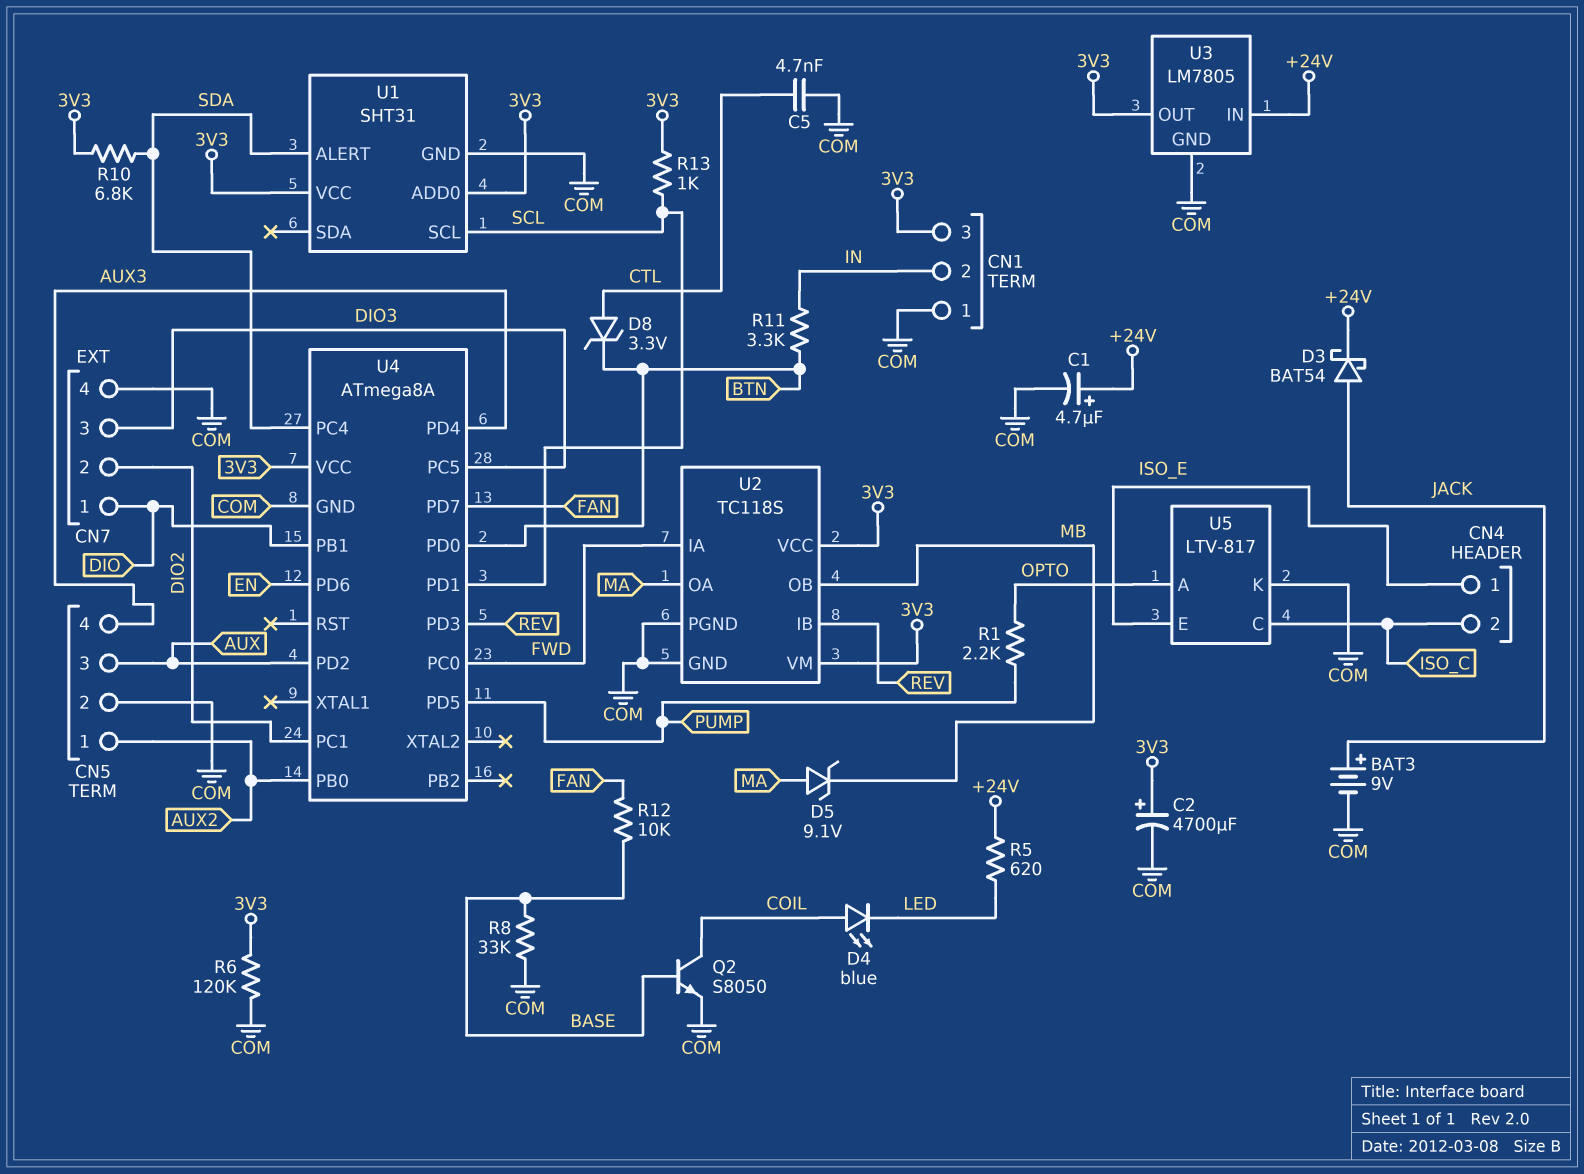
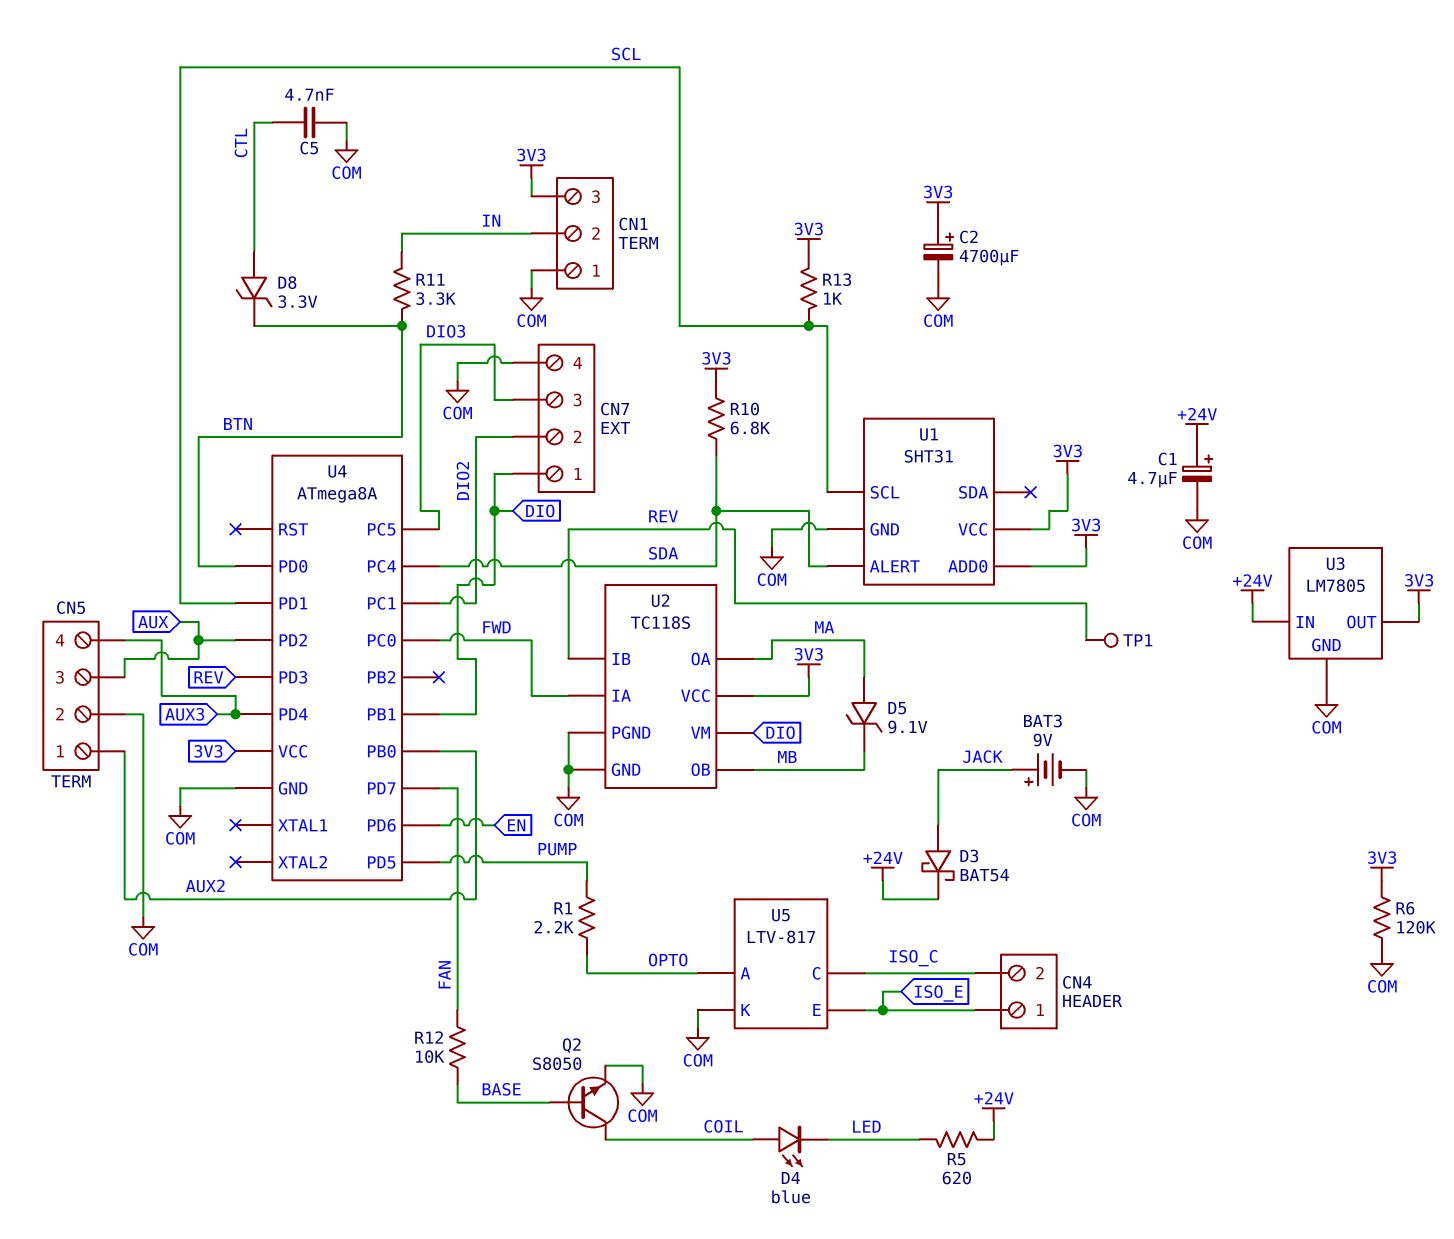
R8: 33k (BASE, COM) -> none
TP1: none -> test point (REV)
U2 pin VM: 3V3 -> DIO

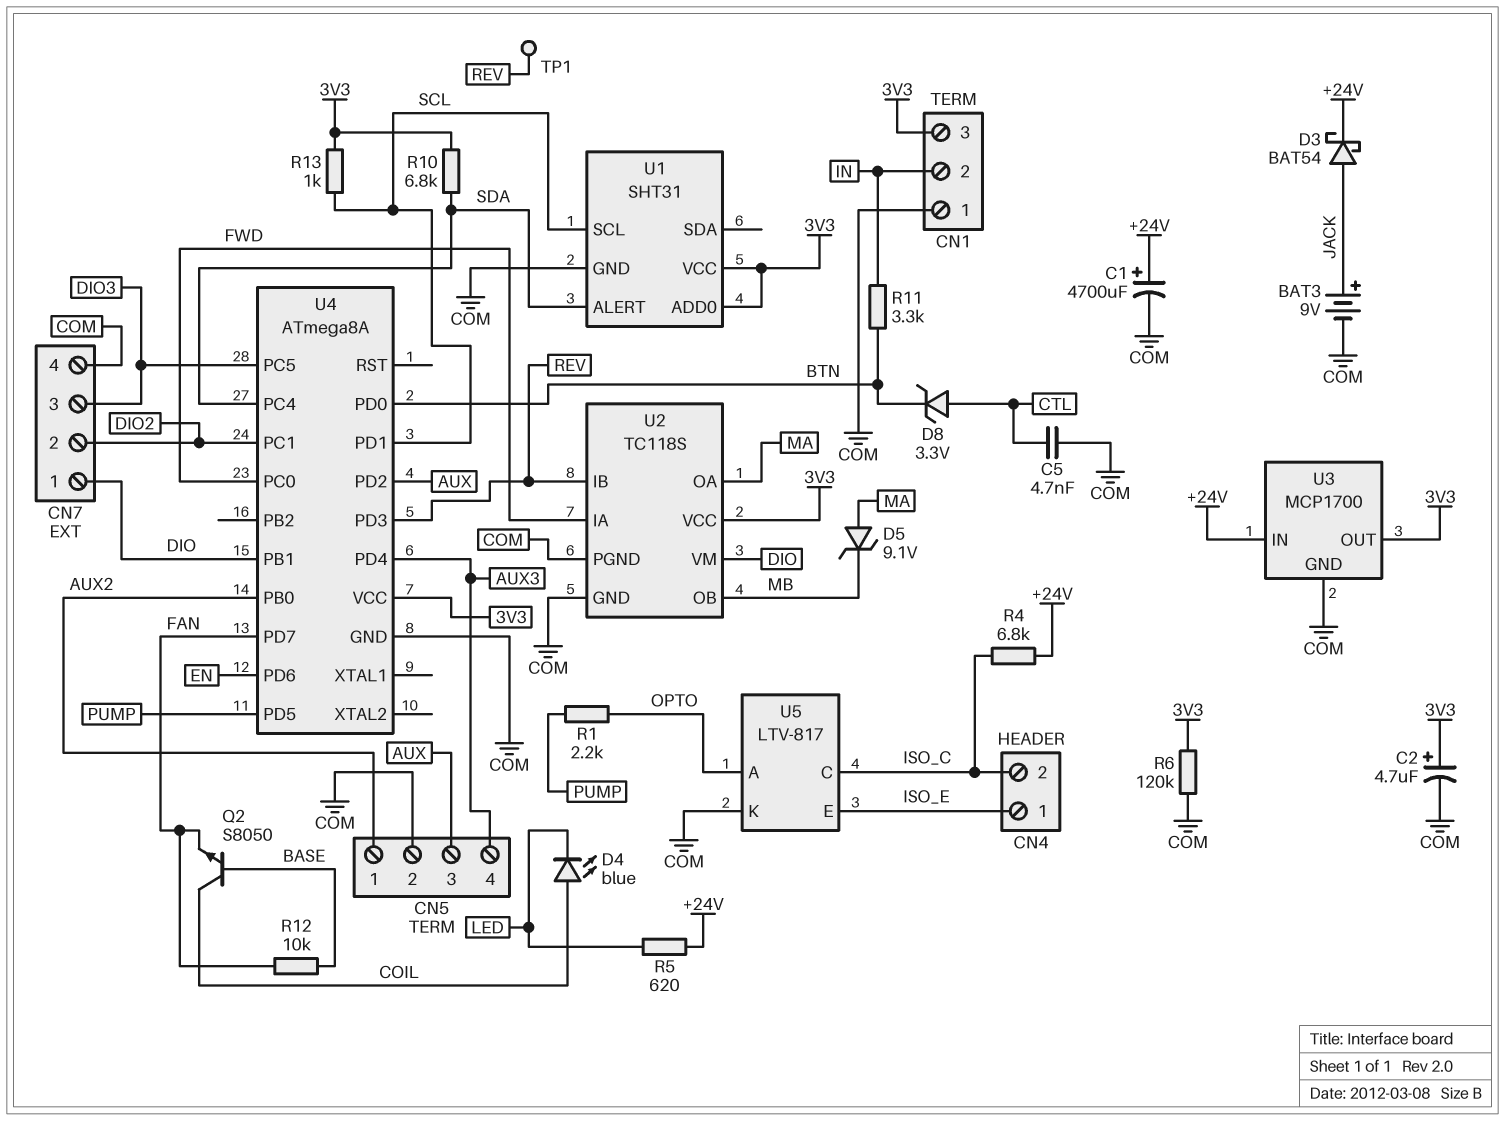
C1: 4.7uF (plus +24V, minus COM) -> 4700uF (plus +24V, minus COM)
C2: 4700uF (plus 3V3, minus COM) -> 4.7uF (plus 3V3, minus COM)
Q2: NPN S8050 (B BASE, C COIL, E COM) -> NPN S8050 (B BASE, C COIL, E FAN)
R4: none -> 6.8k (+24V, ISO_C)
U3: LM7805 -> MCP1700

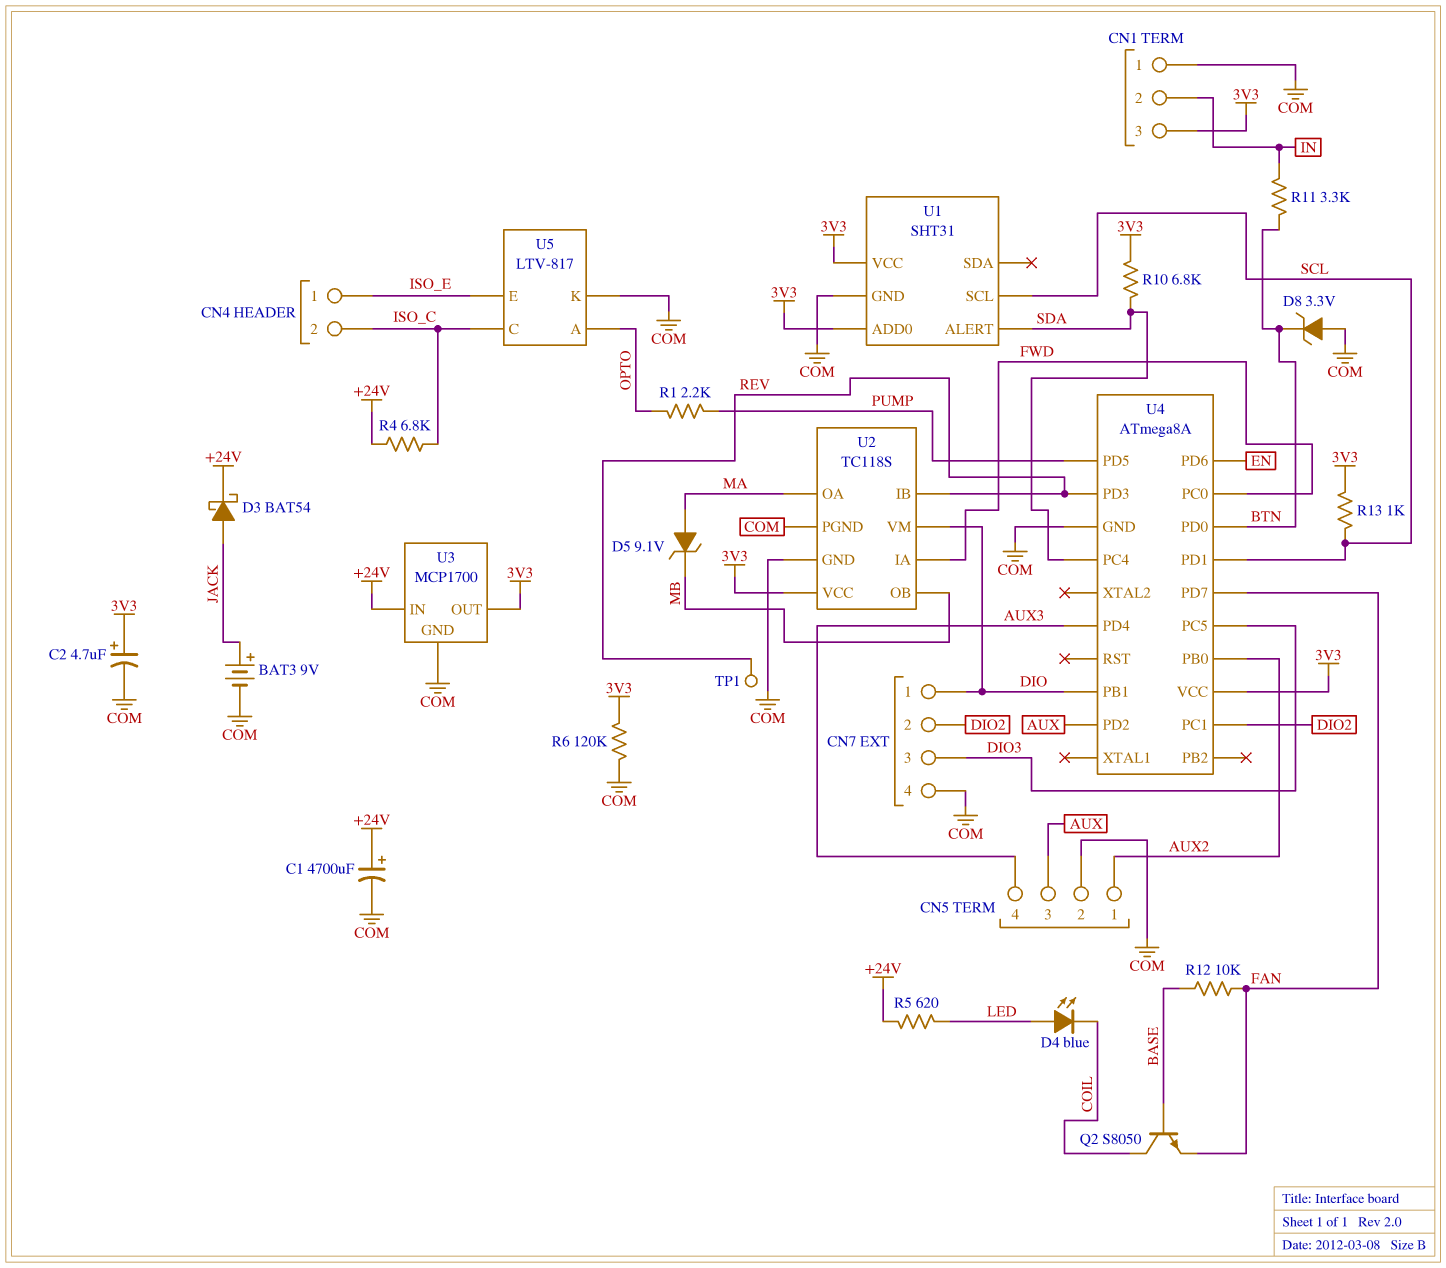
C5: 4.7nF (COM, CTL) -> none
D4: LED blue (A COIL, K LED) -> LED blue (A LED, K COIL)
D8: zener 3.3V (A CTL, K BTN) -> zener 3.3V (A COM, K BTN)

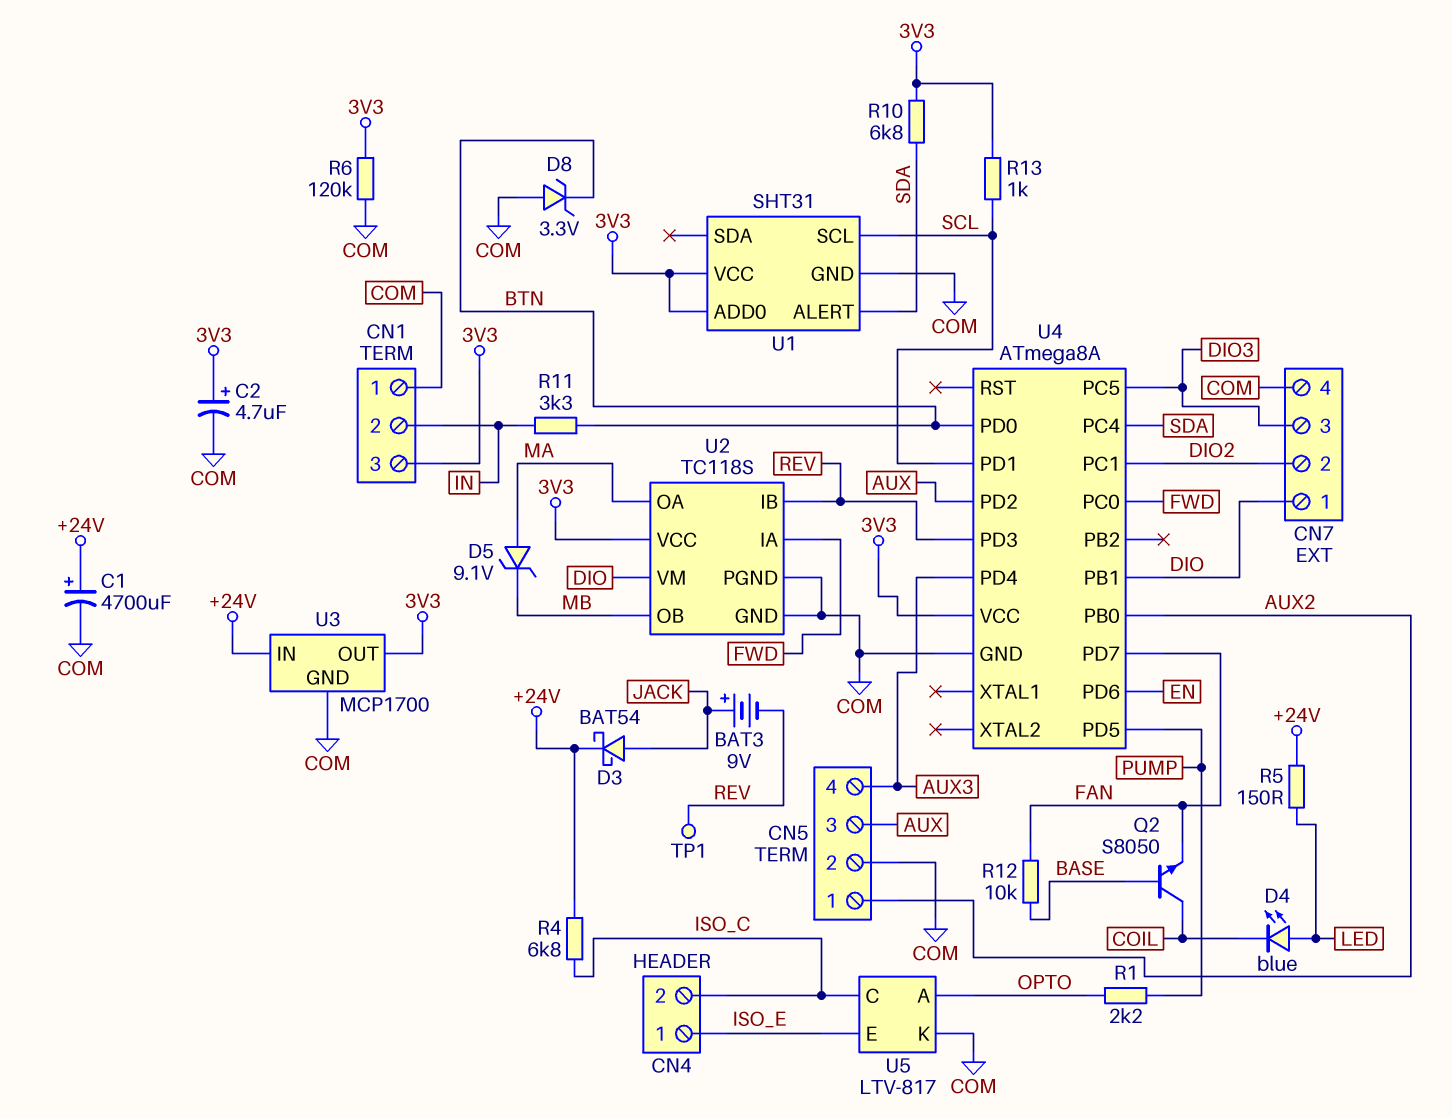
BAT3: 9V (plus JACK, minus COM) -> 9V (plus JACK, minus REV)
R5: 620 (+24V, LED) -> 150 (+24V, LED)

